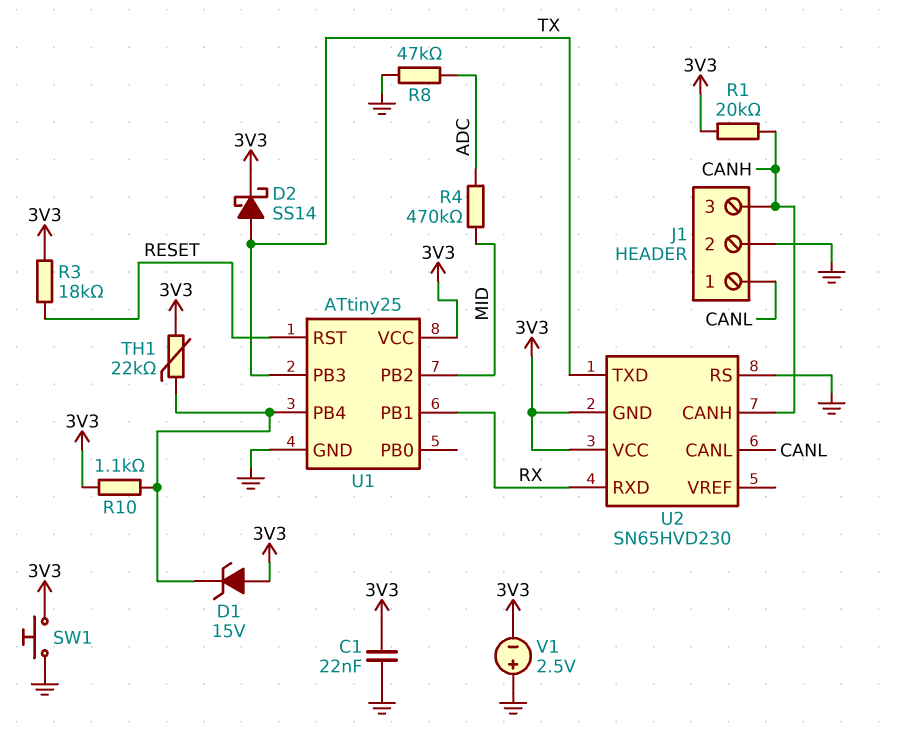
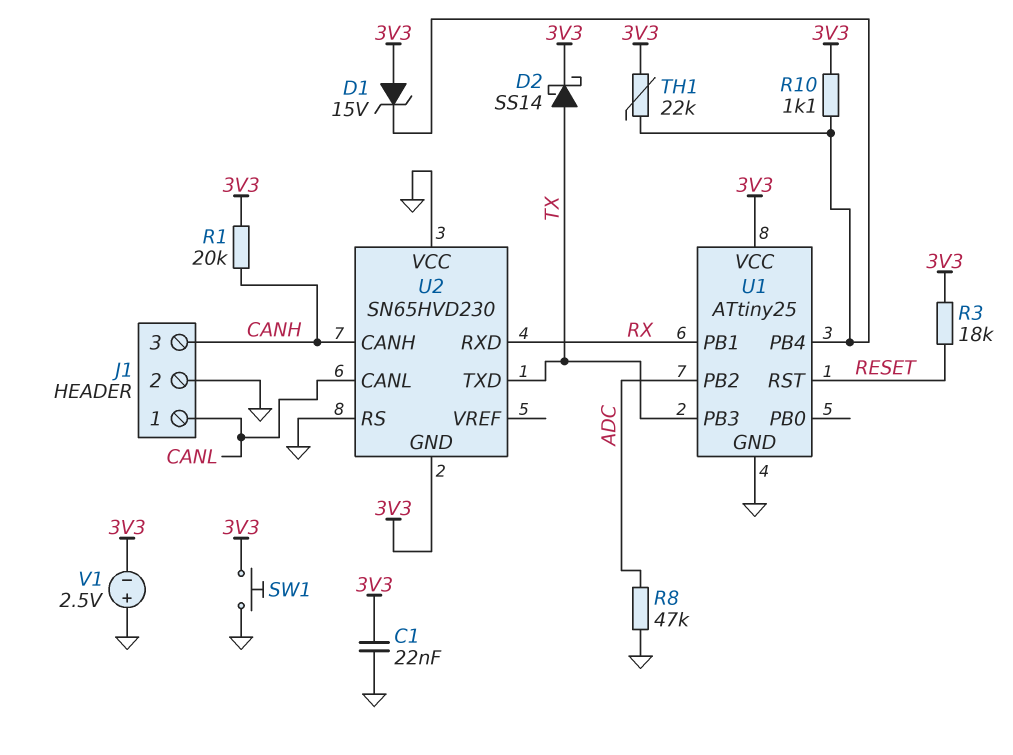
R4: 470k (ADC, MID) -> none
U1 pin PB2: MID -> ADC
U2 pin VCC: 3V3 -> GND

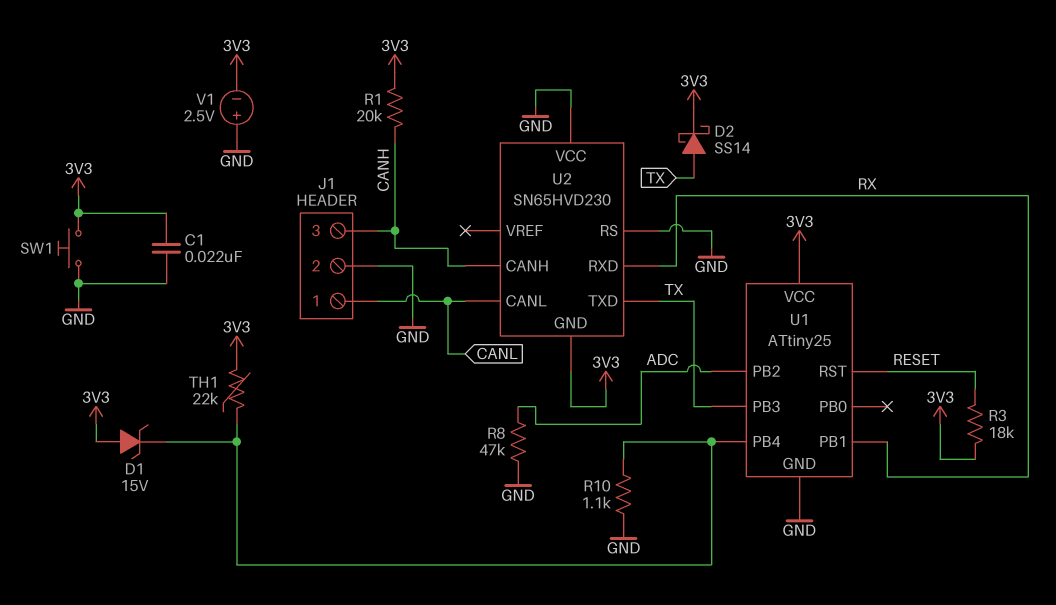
R10: 1.1k (3V3, U1/PB4) -> 1.1k (GND, U1/PB4)

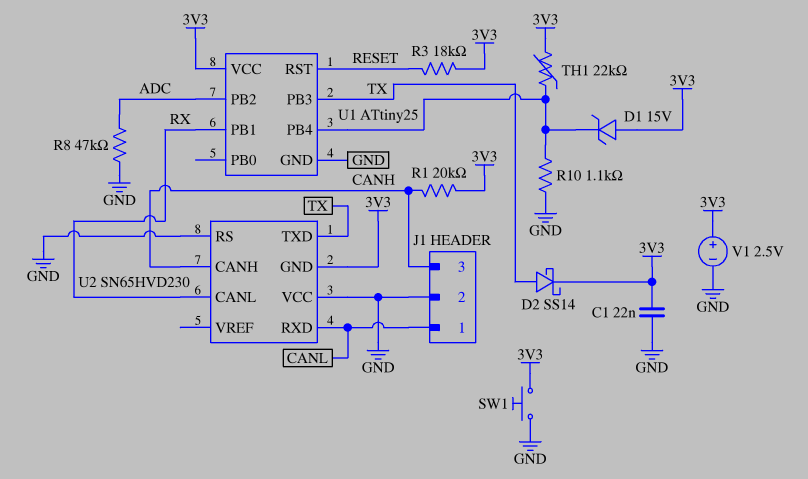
U2 pin CANL: CANL -> RX
U2 pin RXD: RX -> CANL
V1: 2.5V (plus GND, minus 3V3) -> 2.5V (plus 3V3, minus GND)

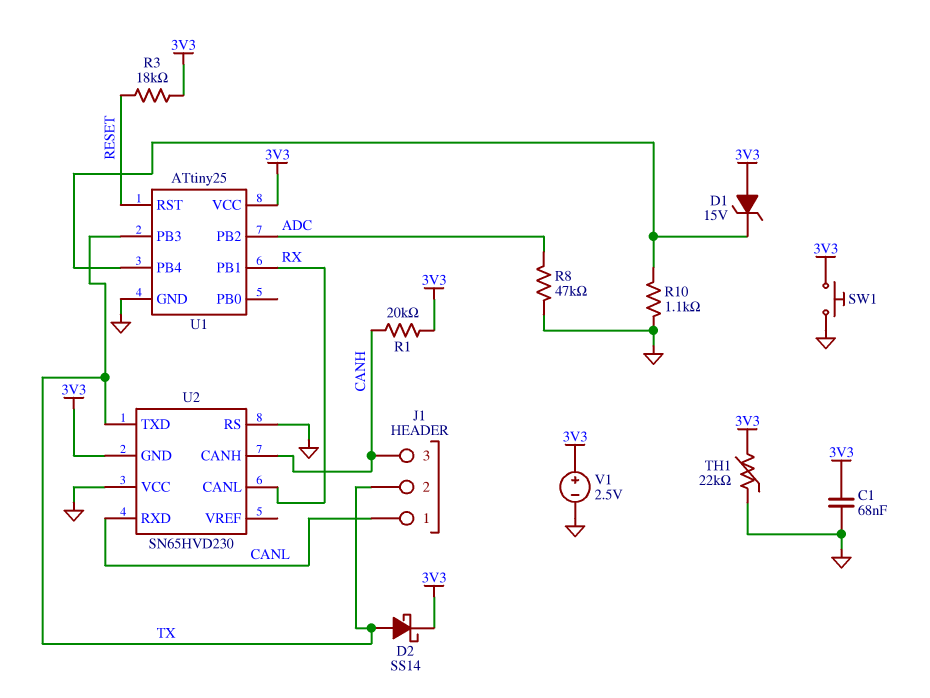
C1: 22nF (3V3, GND) -> 68nF (3V3, GND)
J1 pin 2: GND -> TX
TH1: 22k (3V3, U1/PB4) -> 22k (3V3, GND)

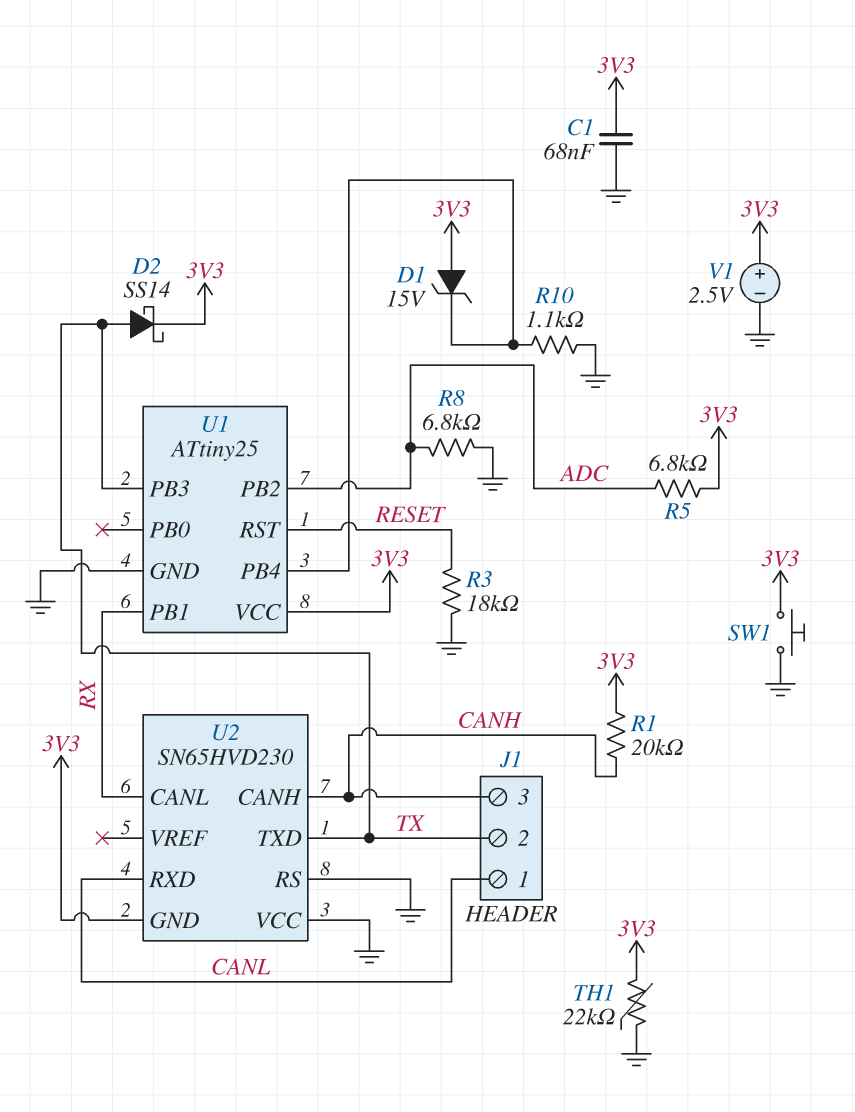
R3: 18k (3V3, RESET) -> 18k (GND, RESET)
R5: none -> 6.8k (3V3, ADC)
R8: 47k (ADC, GND) -> 6.8k (ADC, GND)

